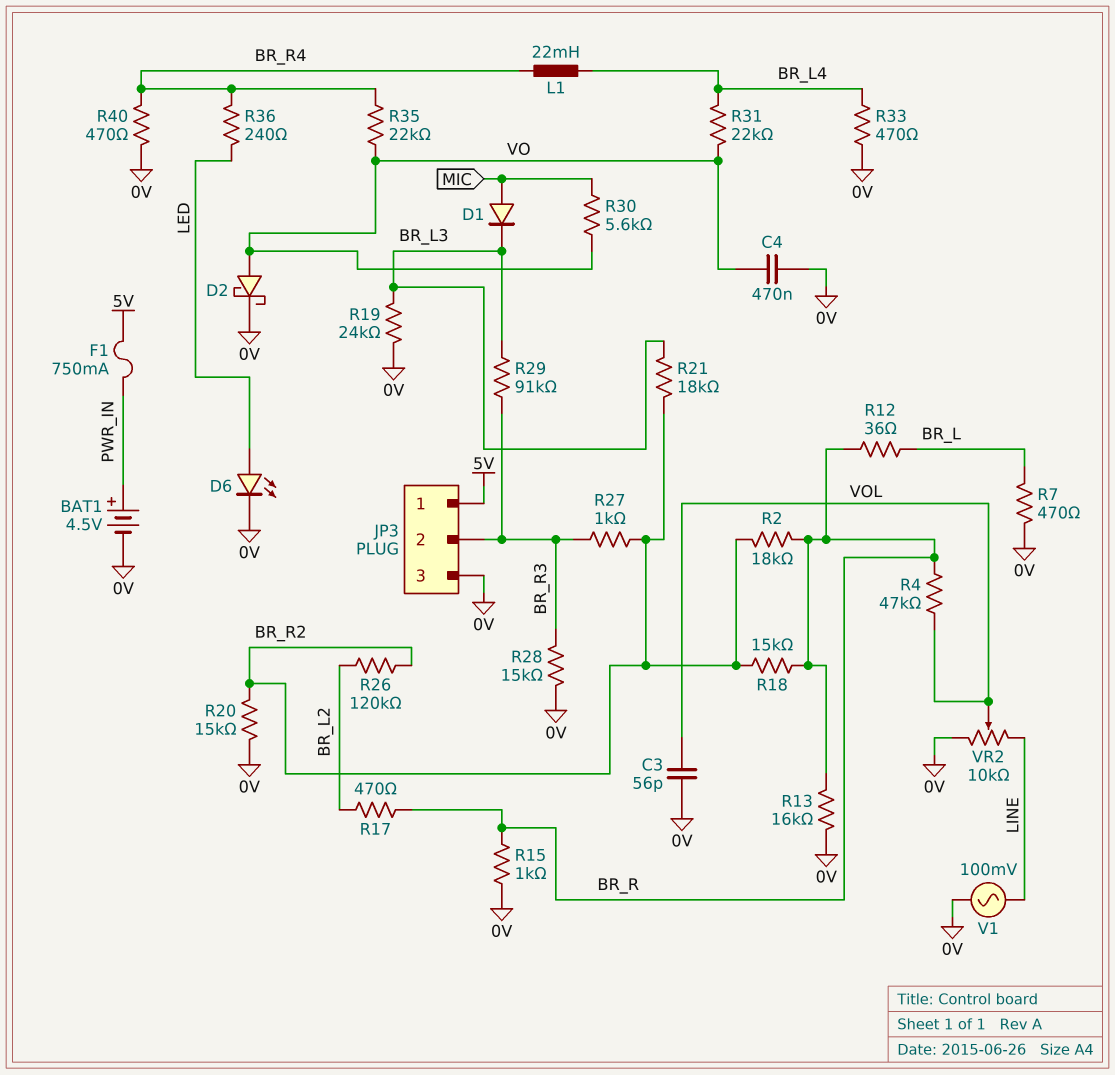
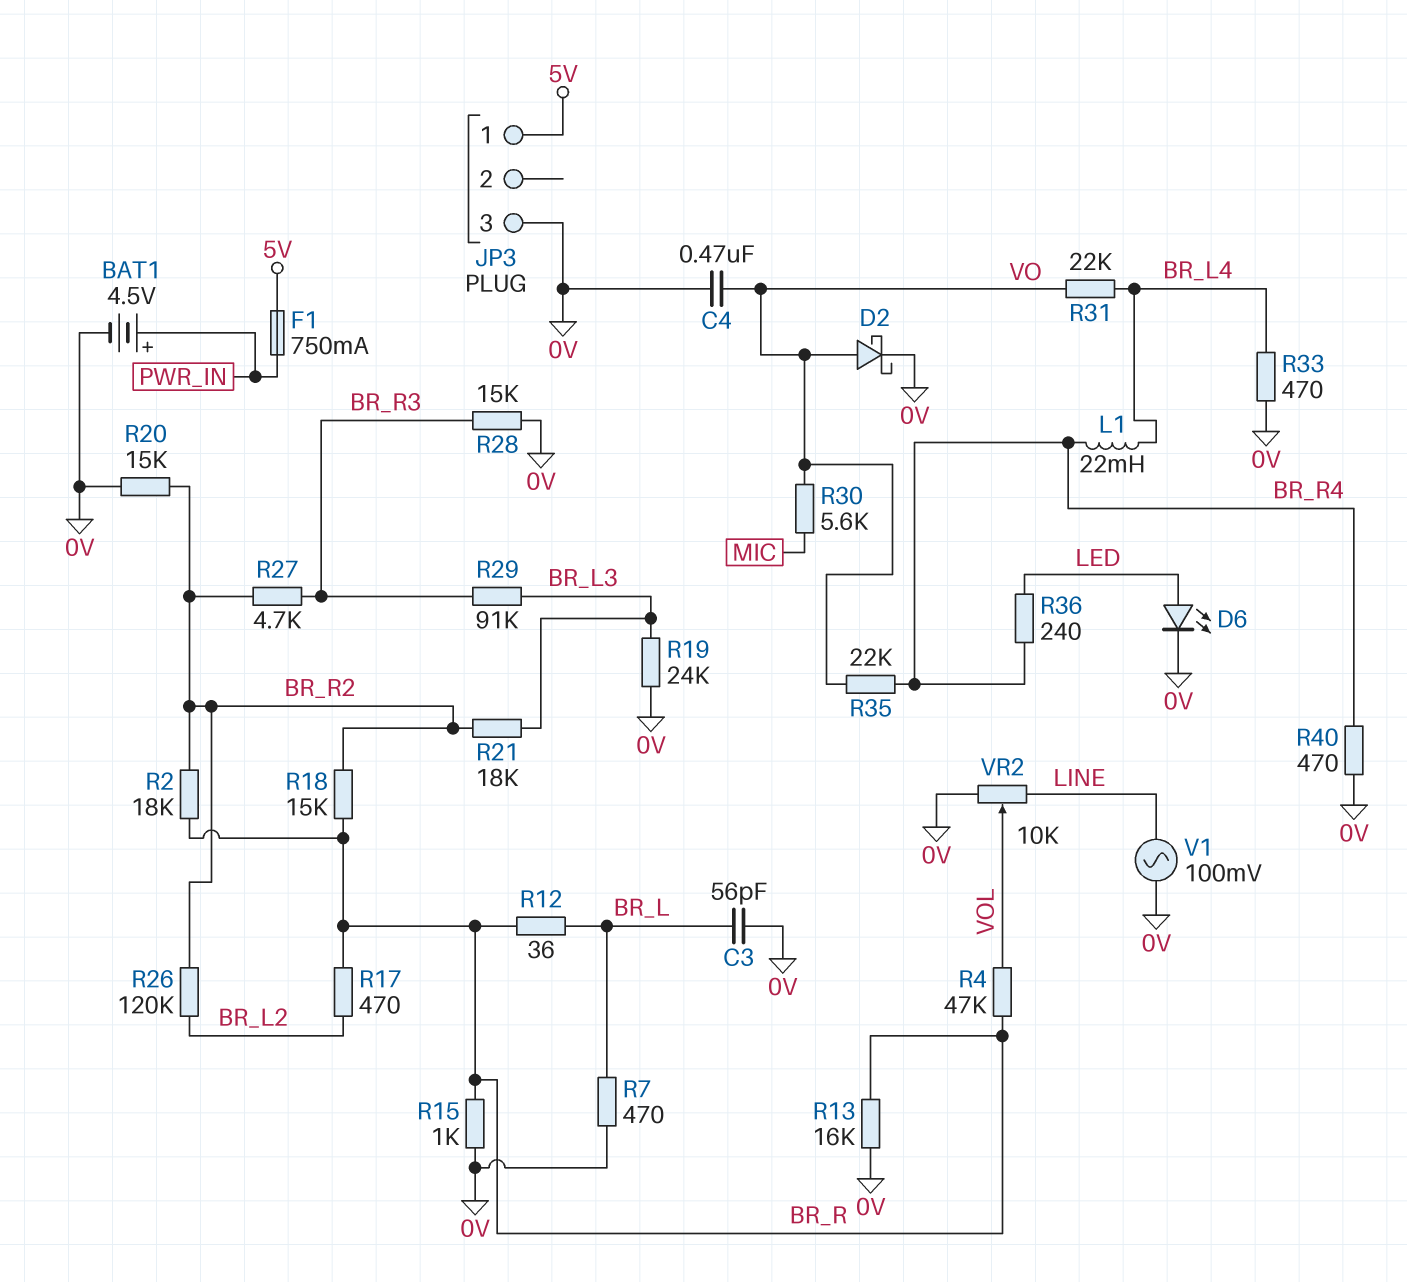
C3: 56pF (0V, VOL) -> 56pF (0V, BR_L)
D1: diode (A MIC, K BR_L3) -> none
JP3 pin 2: BR_R3 -> none
R27: 1k (BR_R2, BR_R3) -> 4.7k (BR_R2, BR_R3)

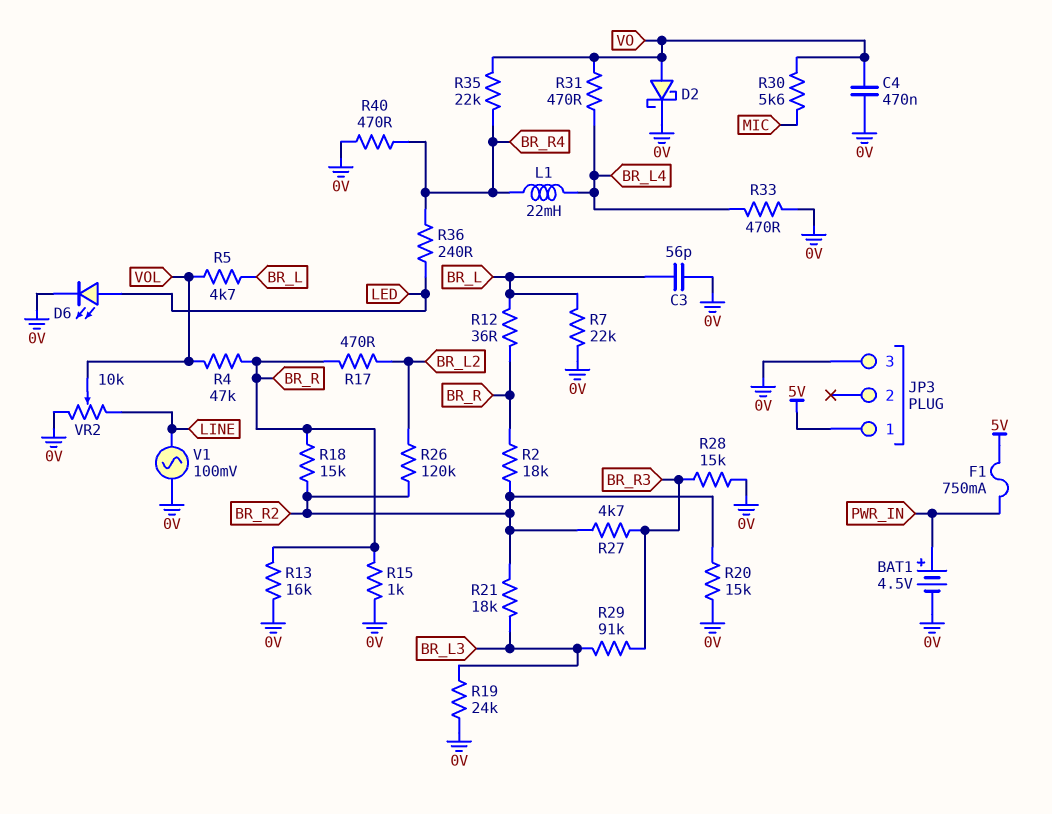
R5: none -> 4.7k (BR_L, VOL)
R7: 470 (0V, BR_L) -> 22k (0V, BR_L)
R31: 22k (BR_L4, VO) -> 470 (BR_L4, VO)

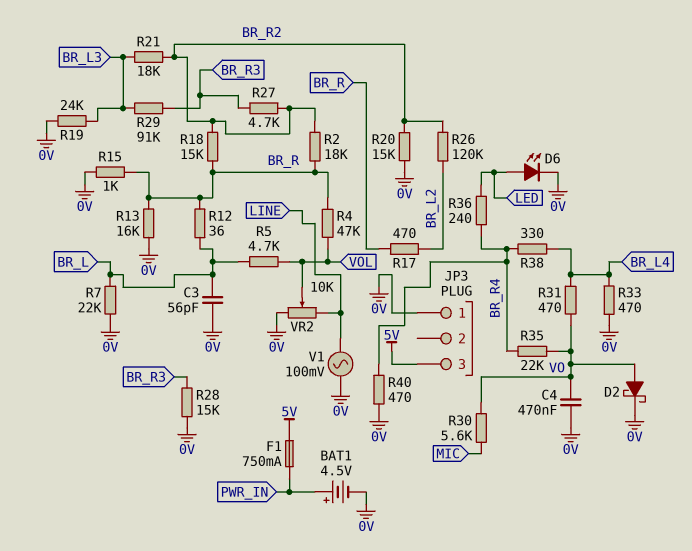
JP3 pin 1: 5V -> 0V
JP3 pin 3: 0V -> 5V
L1: 22mH (BR_L4, BR_R4) -> none
R38: none -> 330 (BR_L4, BR_R4)

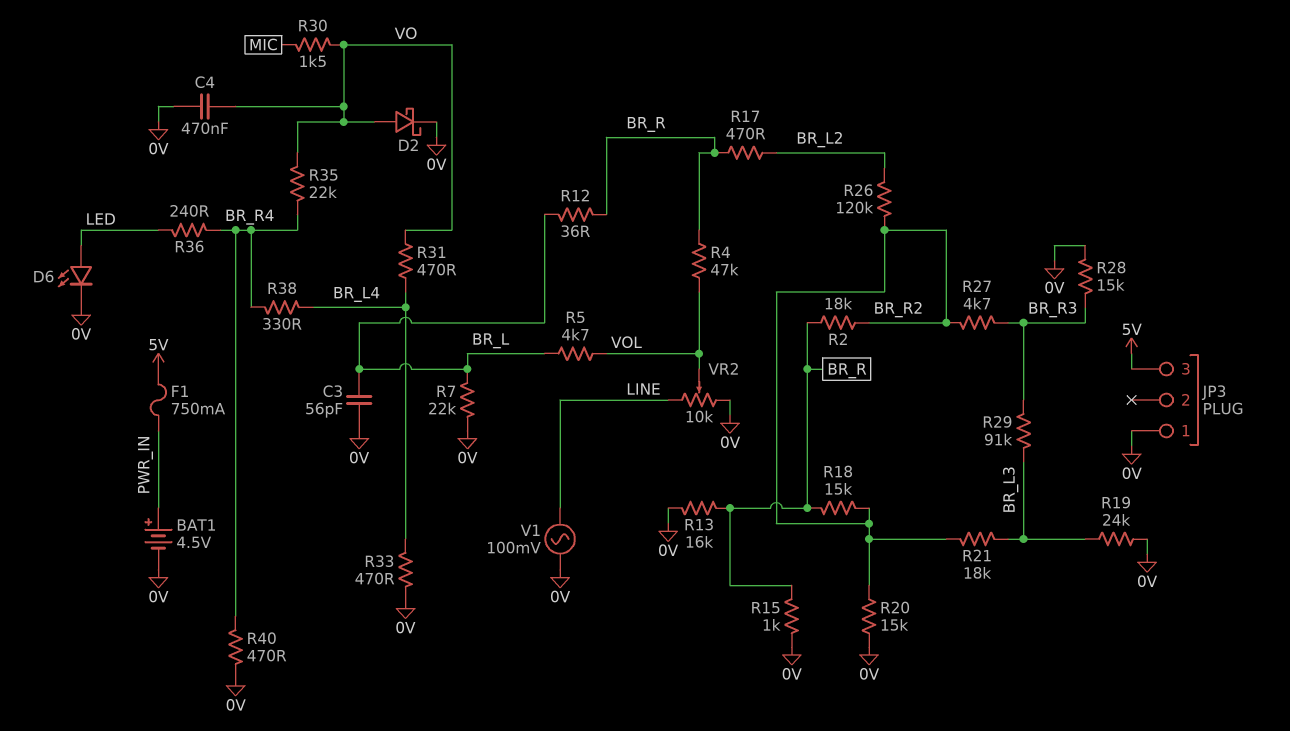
R30: 5.6k (MIC, VO) -> 1.5k (MIC, VO)

